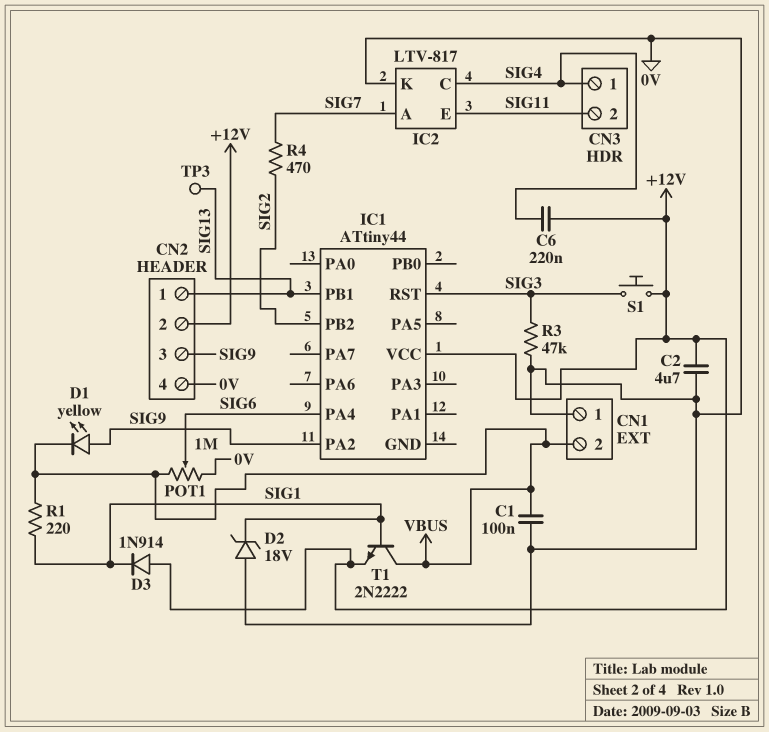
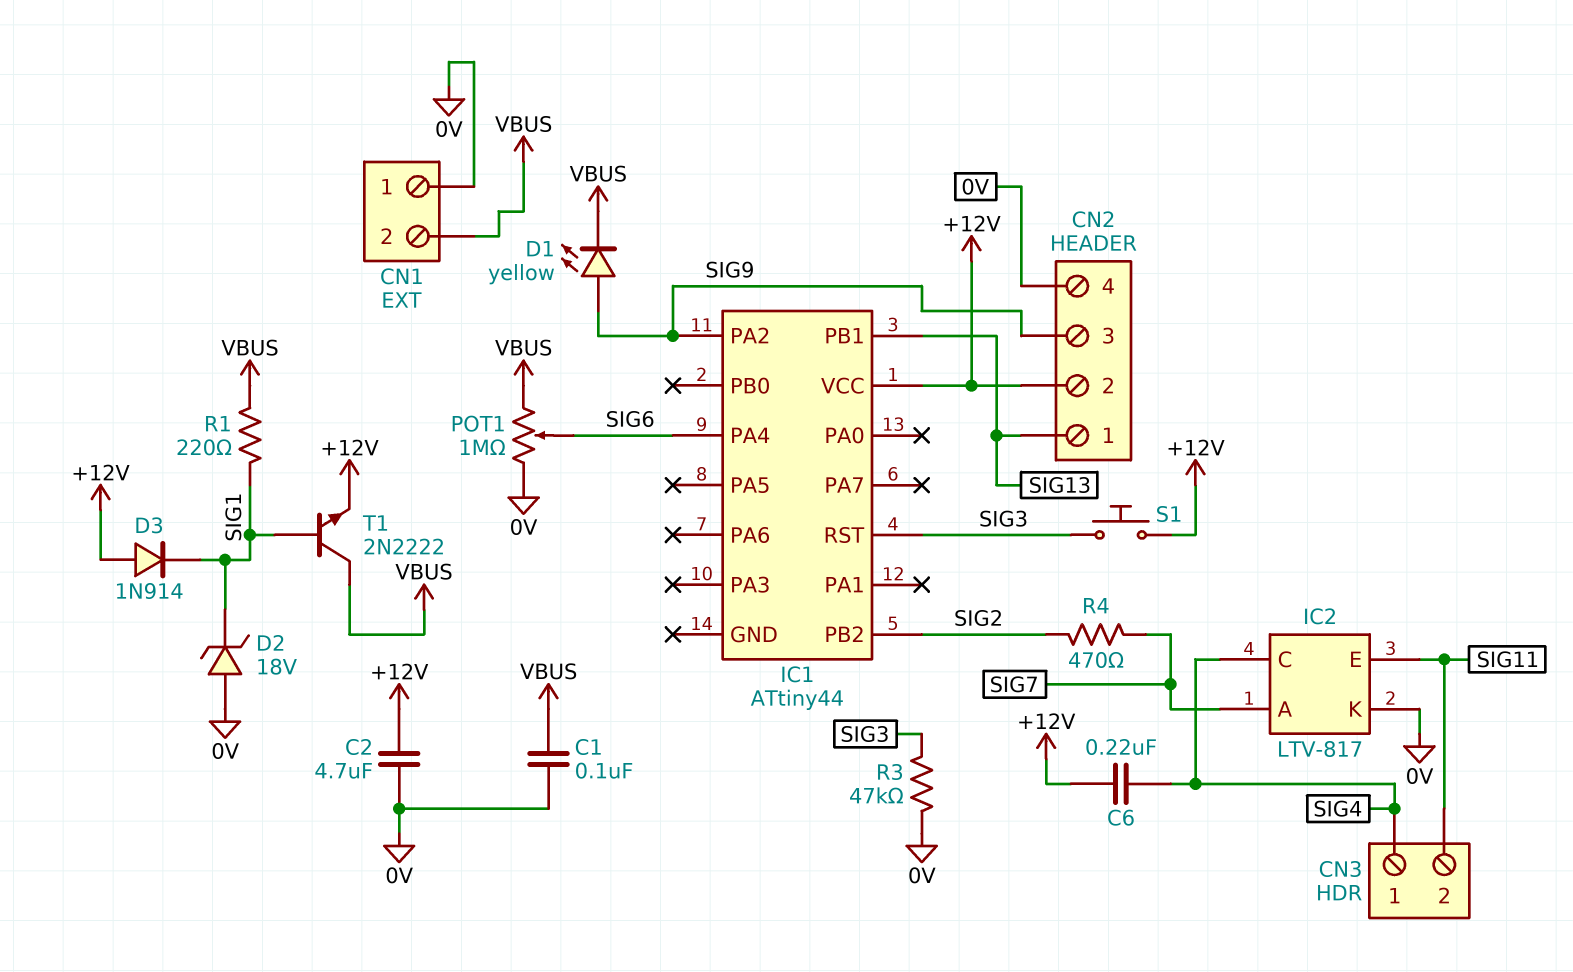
TP3: test point (SIG13) -> none

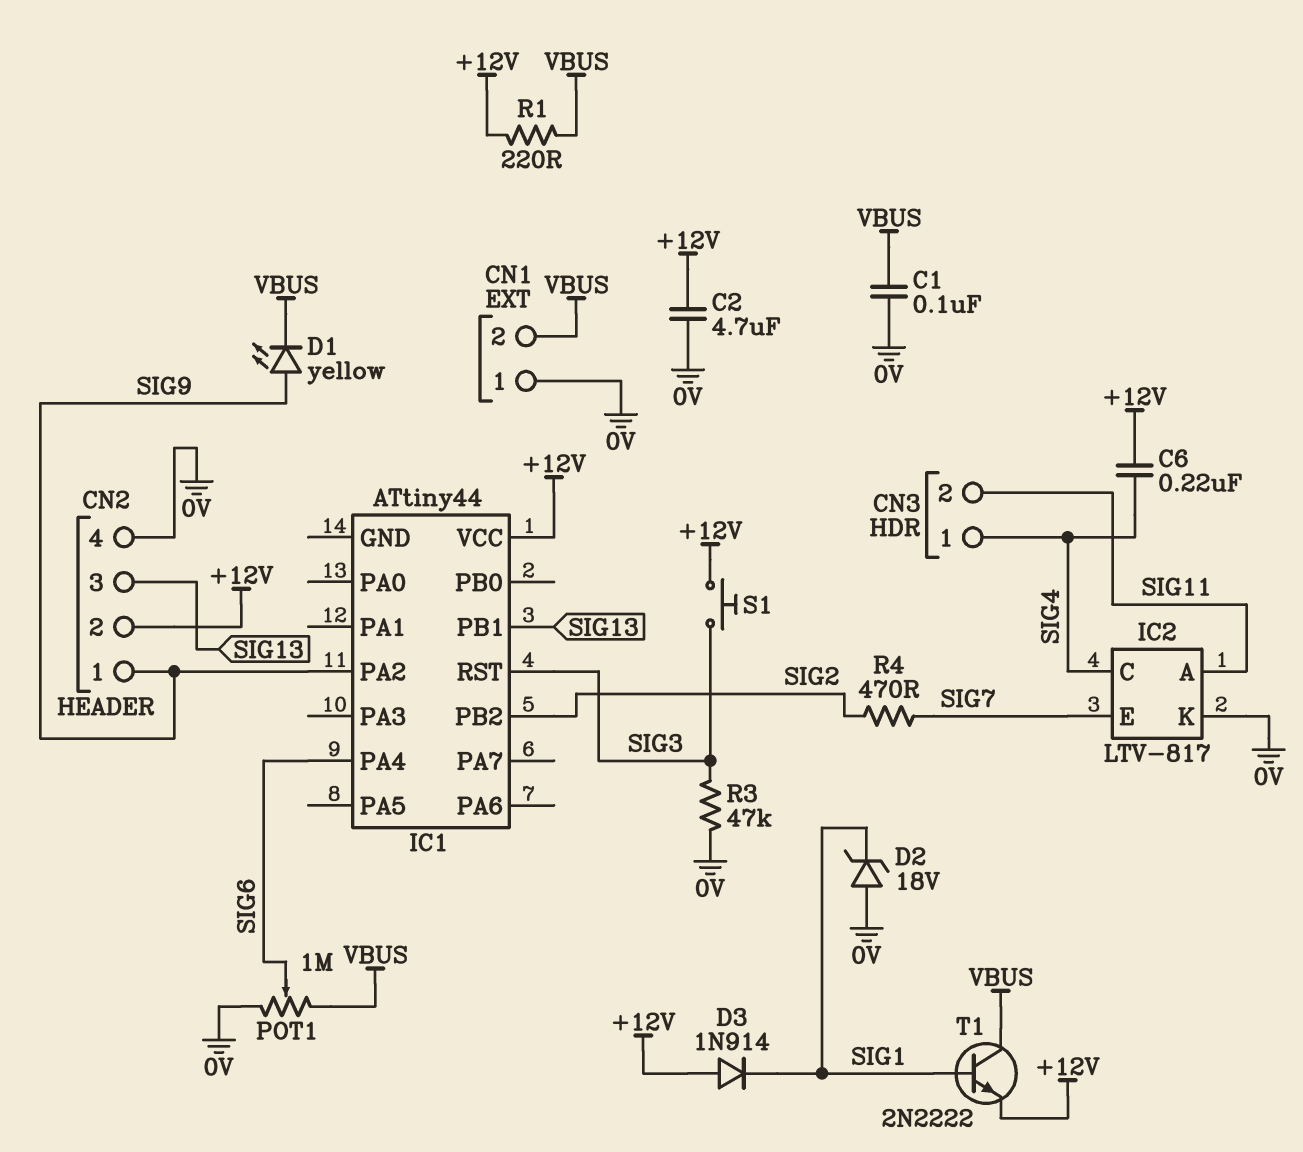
CN2 pin 1: SIG13 -> SIG9
CN2 pin 3: SIG9 -> SIG13
IC2 pin A: SIG7 -> SIG11
IC2 pin E: SIG11 -> SIG7
R1: 220 (SIG1, VBUS) -> 220 (+12V, VBUS)

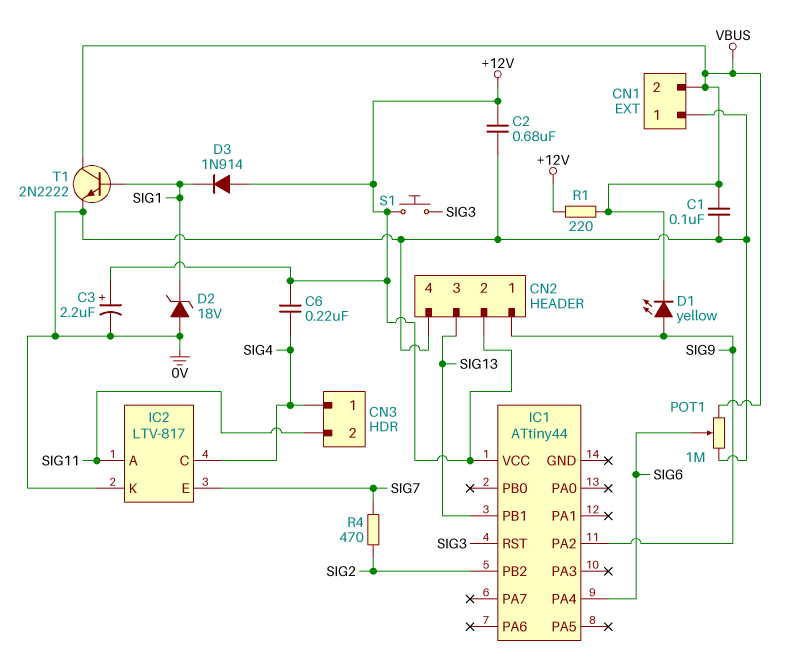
C2: 4.7uF (+12V, 0V) -> 680nF (+12V, 0V)
C3: none -> 2.2uF (plus +12V, minus 0V)
R3: 47k (0V, SIG3) -> none
T1: NPN 2N2222 (B SIG1, C VBUS, E +12V) -> NPN 2N2222 (B SIG1, C VBUS, E 0V)

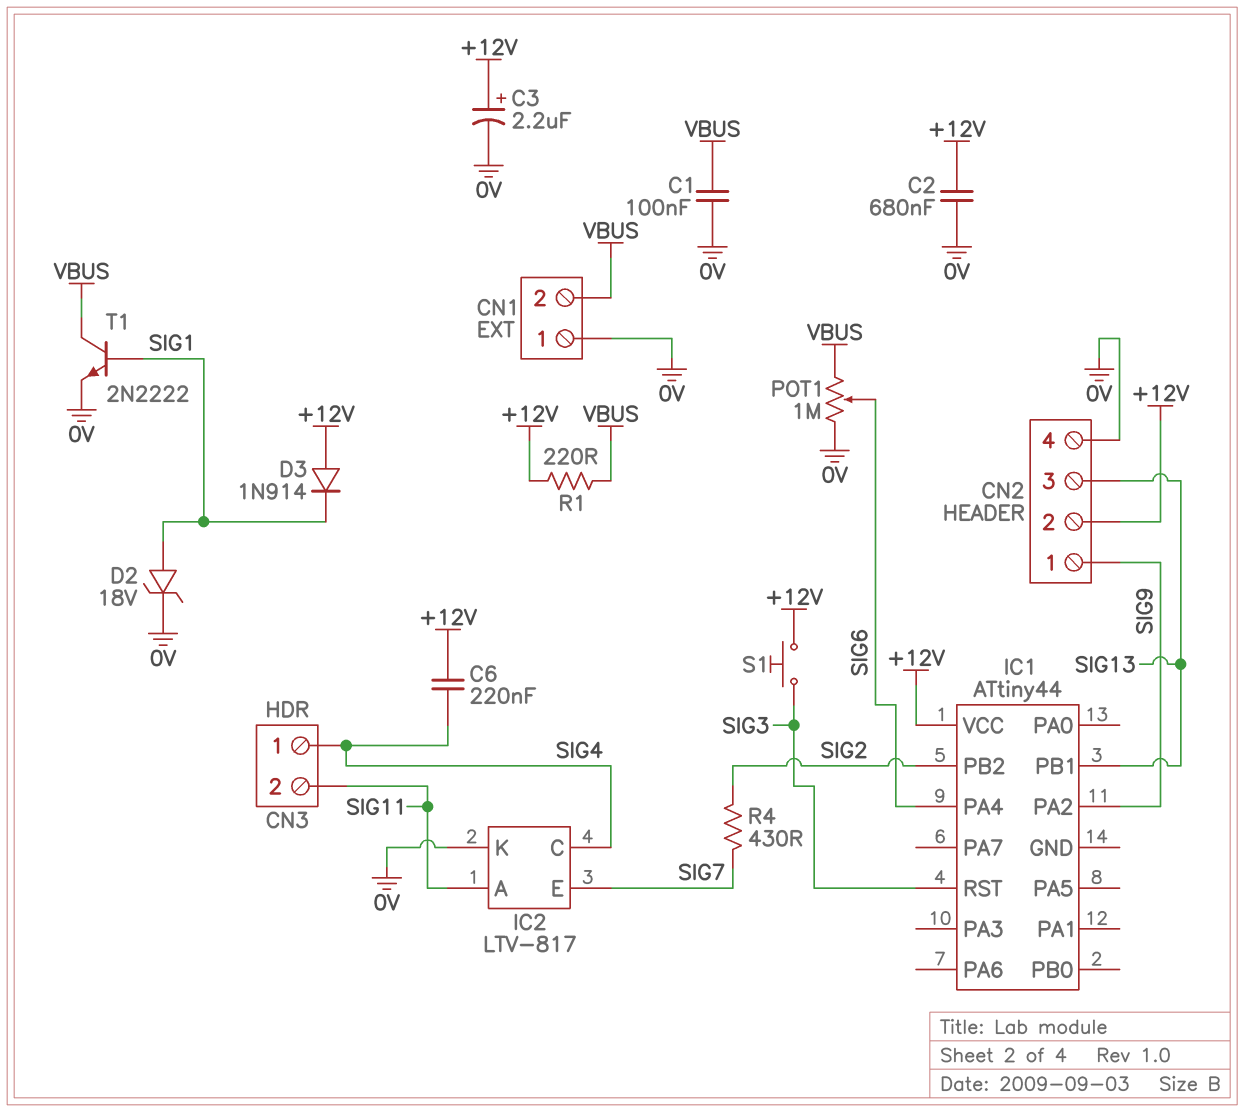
D1: LED yellow (A SIG9, K VBUS) -> none
D2: zener 18V (A 0V, K SIG1) -> zener 18V (A SIG1, K 0V)
R4: 470 (SIG2, SIG7) -> 430 (SIG2, SIG7)

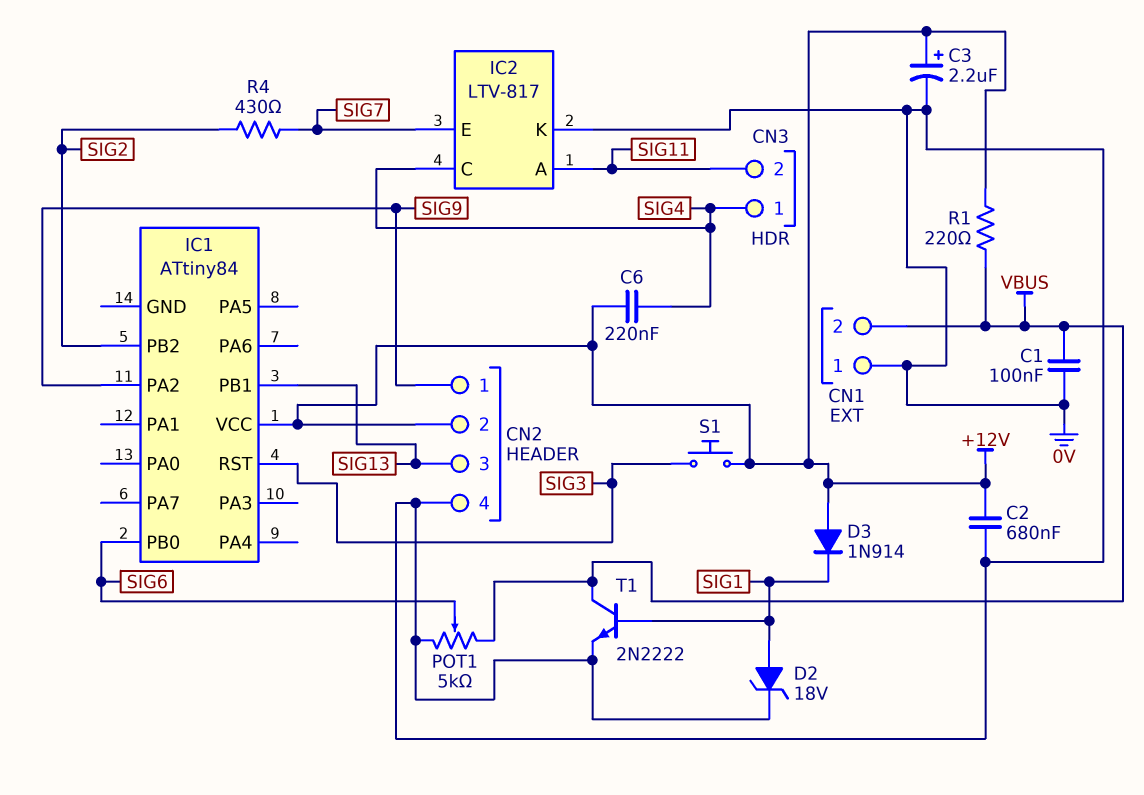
IC1: ATtiny44 -> ATtiny84
IC1 pin PA4: SIG6 -> none
IC1 pin PB0: none -> SIG6
POT1: 1M (0V, VBUS, wiper SIG6) -> 5k (0V, VBUS, wiper SIG6)

